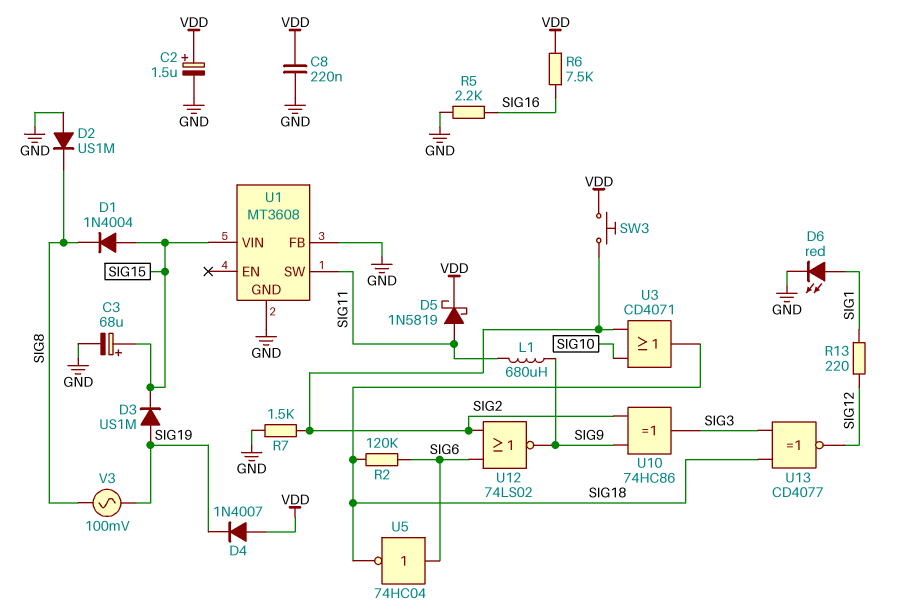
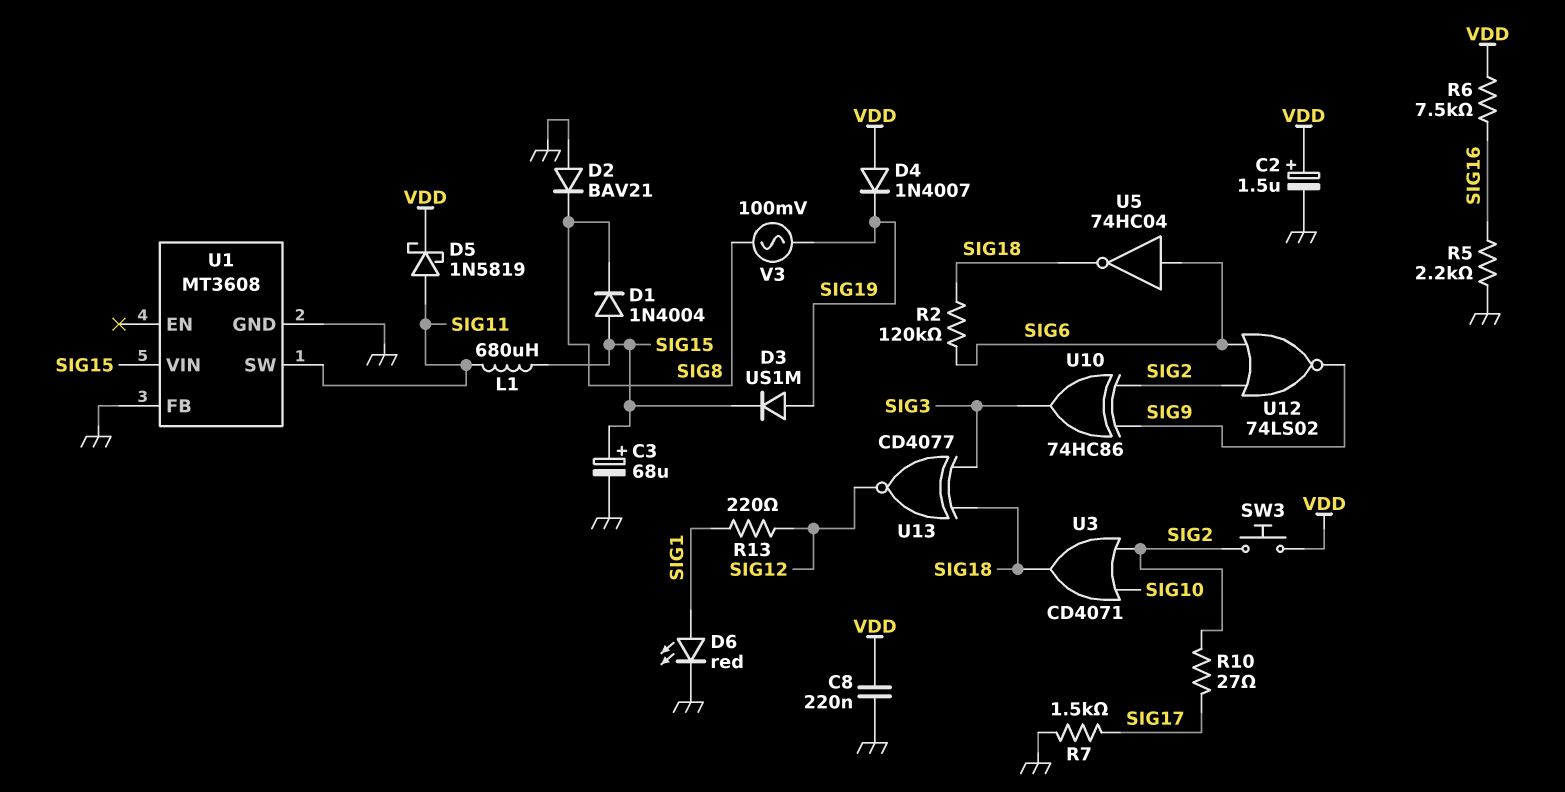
D2: diode US1M (A GND, K SIG8) -> diode BAV21 (A GND, K SIG8)
L1: 680uH (SIG9, SIG11) -> 680uH (SIG11, SIG15)
R7: 1.5k (GND, SIG2) -> 1.5k (GND, SIG17)
R10: none -> 27 (SIG2, SIG17)

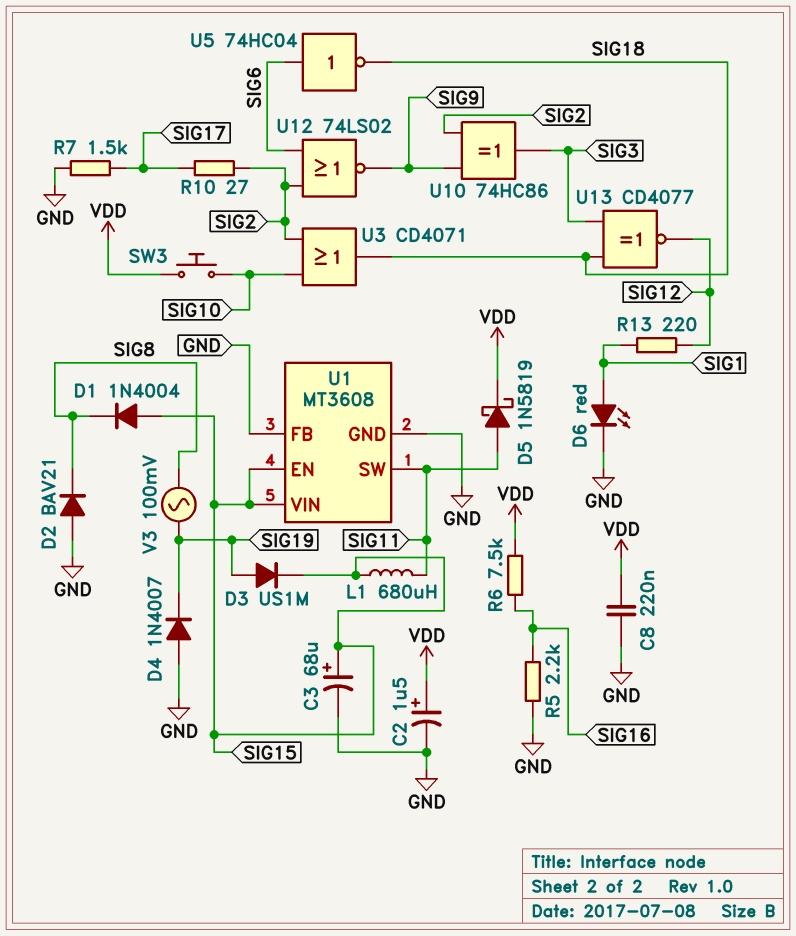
D4: diode 1N4007 (A VDD, K SIG19) -> diode 1N4007 (A GND, K SIG19)
R2: 120k (SIG6, SIG18) -> none
SW3: button (SIG2, VDD) -> button (SIG10, VDD)
U1 pin EN: none -> SIG15

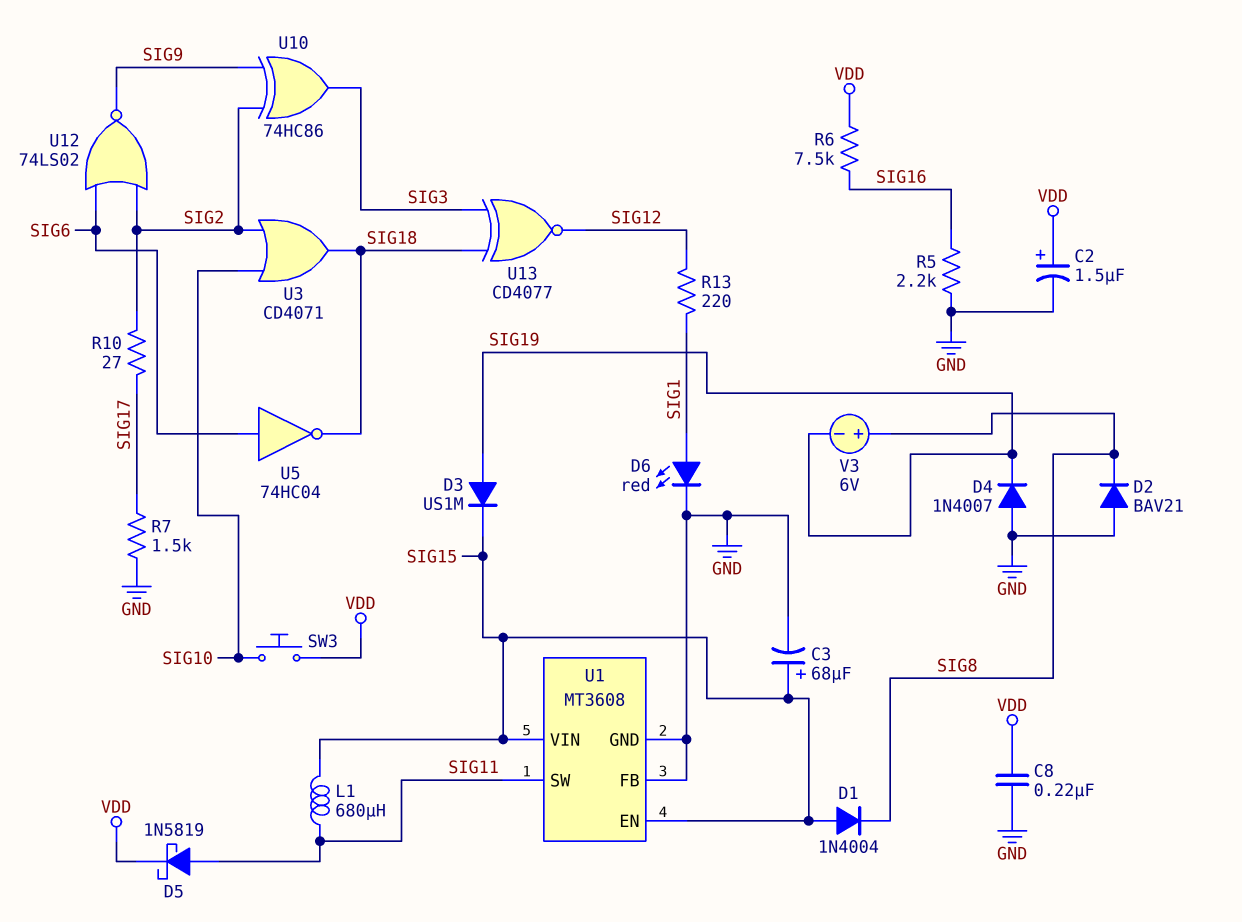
V3: AC 100mV (SIG8, SIG19) -> 6V (plus SIG8, minus SIG19)

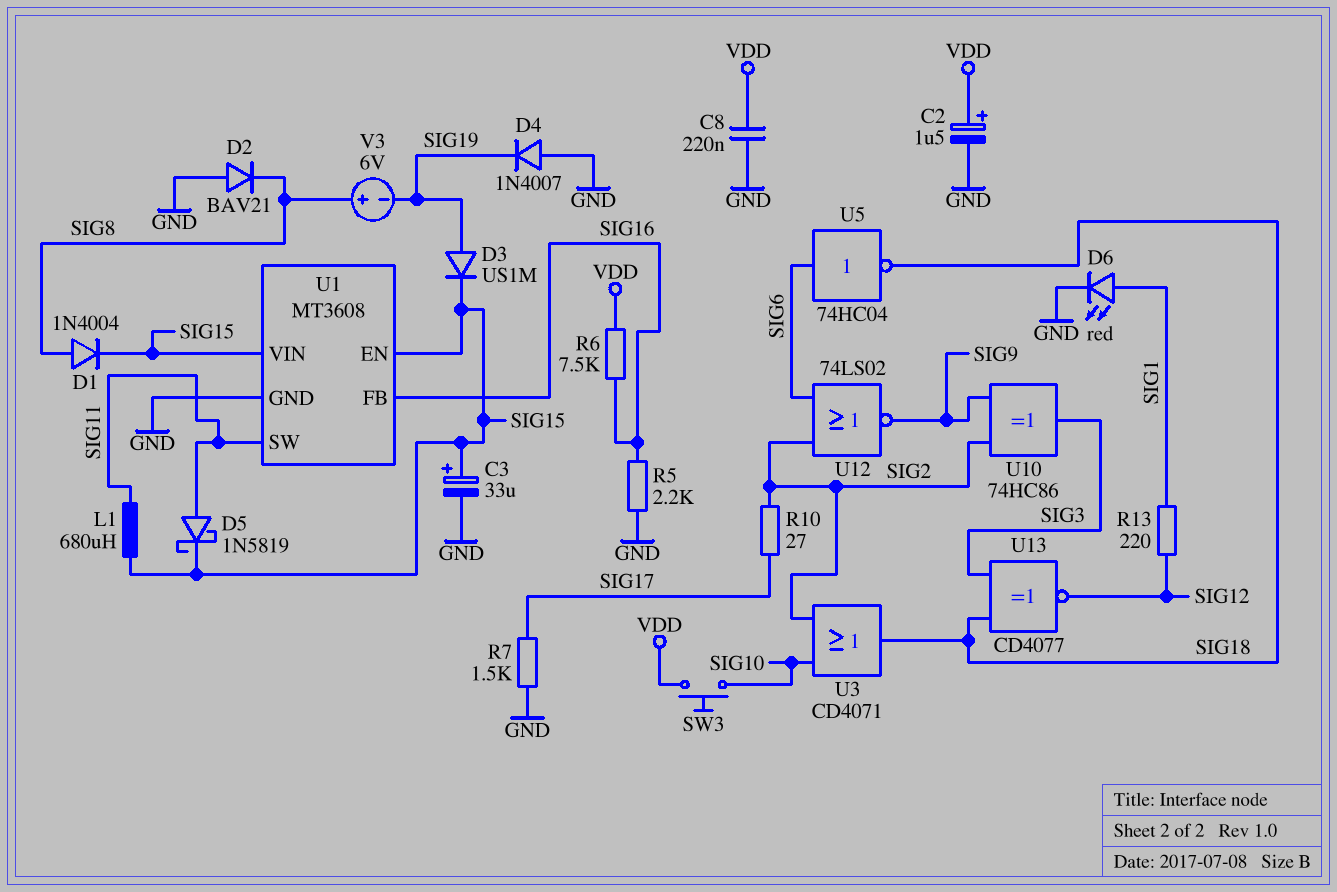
C3: 68uF (plus SIG15, minus GND) -> 33uF (plus SIG15, minus GND)
D1: diode 1N4004 (A SIG15, K SIG8) -> diode 1N4004 (A SIG8, K SIG15)
D5: schottky 1N5819 (A SIG11, K VDD) -> schottky 1N5819 (A SIG11, K SIG15)
U1 pin FB: GND -> SIG16

